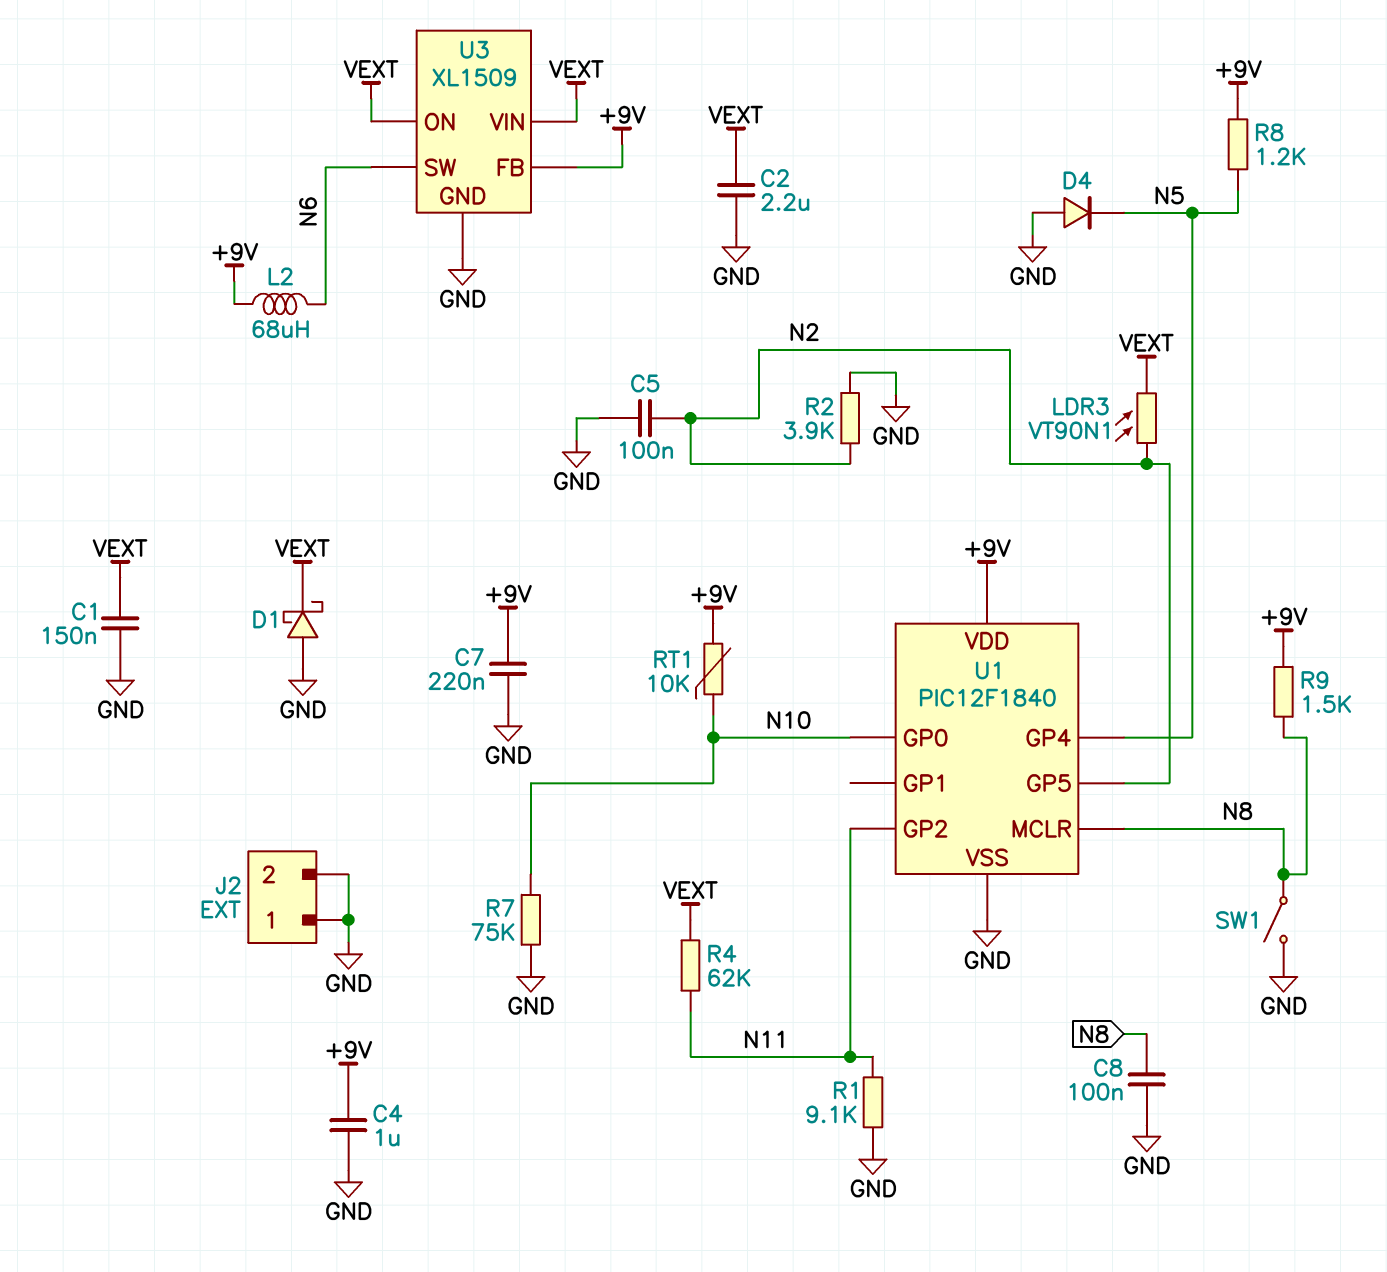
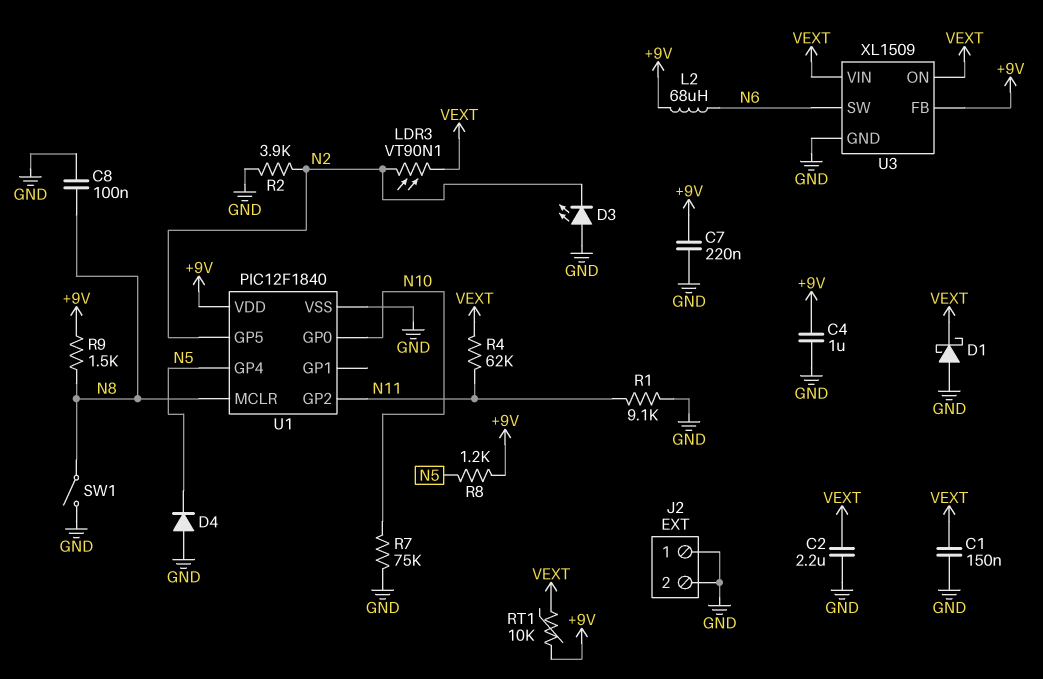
C5: 100nF (GND, N2) -> none
D3: none -> LED (A GND, K N2)
RT1: 10k (+9V, N10) -> 10k (+9V, VEXT)

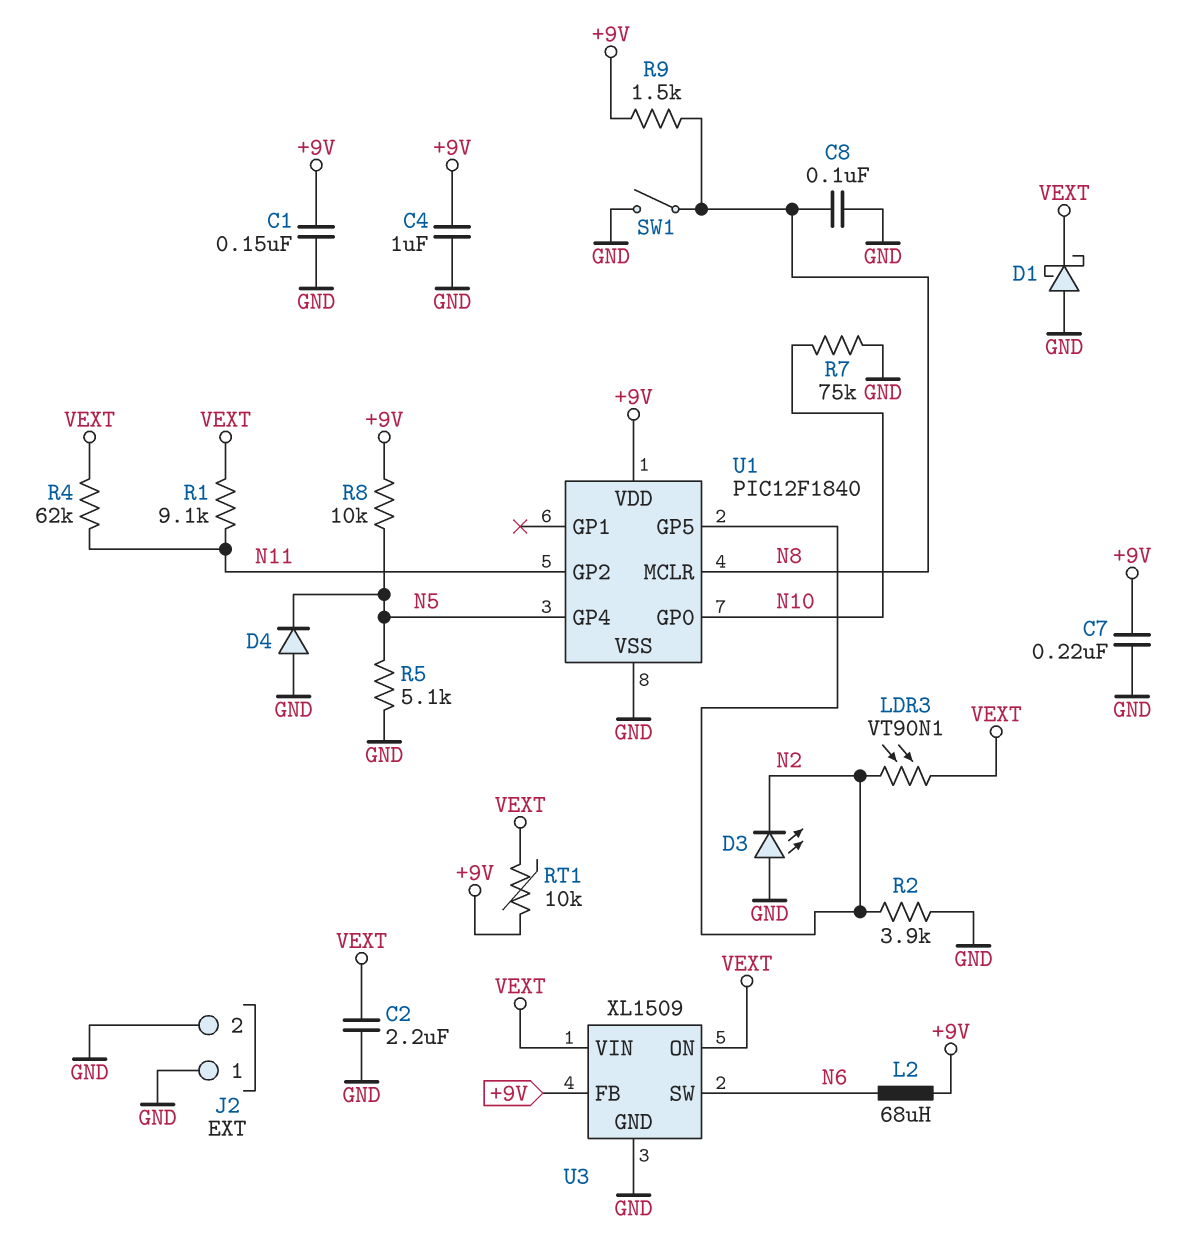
C1: 150nF (GND, VEXT) -> 150nF (+9V, GND)
R1: 9.1k (GND, N11) -> 9.1k (N11, VEXT)
R5: none -> 5.1k (GND, N5)
R8: 1.2k (+9V, N5) -> 10k (+9V, N5)

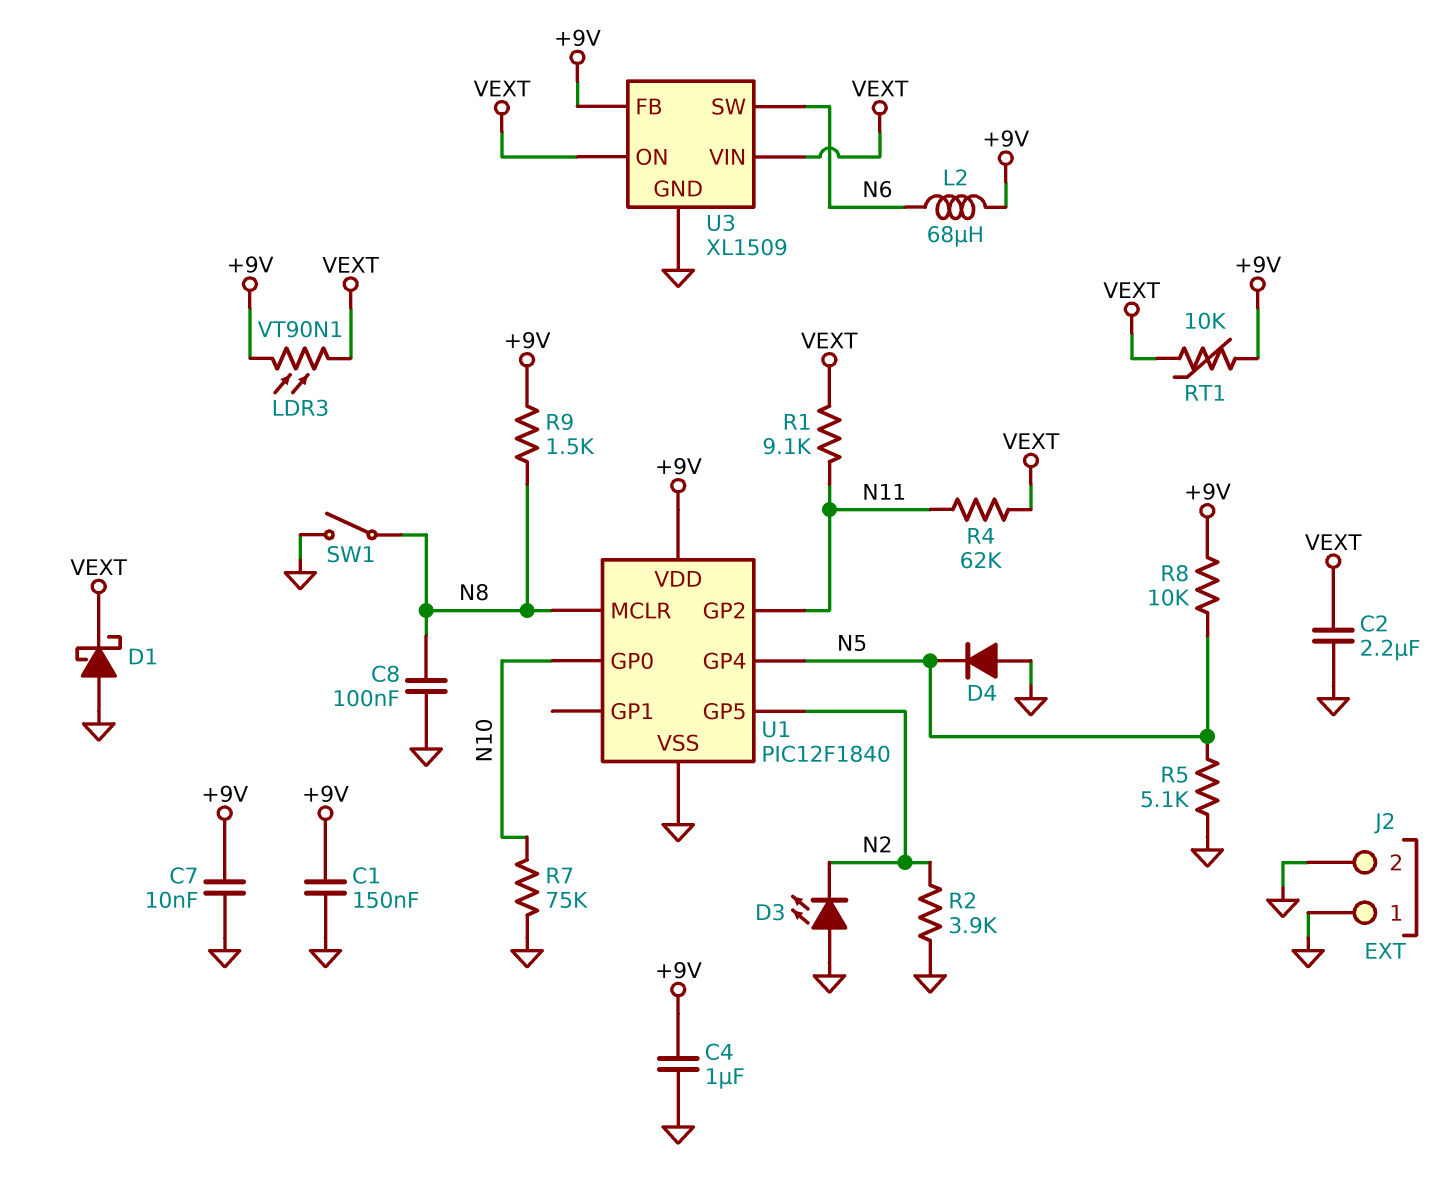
C7: 220nF (+9V, GND) -> 10nF (+9V, GND)
LDR3: VT90N1 (N2, VEXT) -> VT90N1 (+9V, VEXT)

